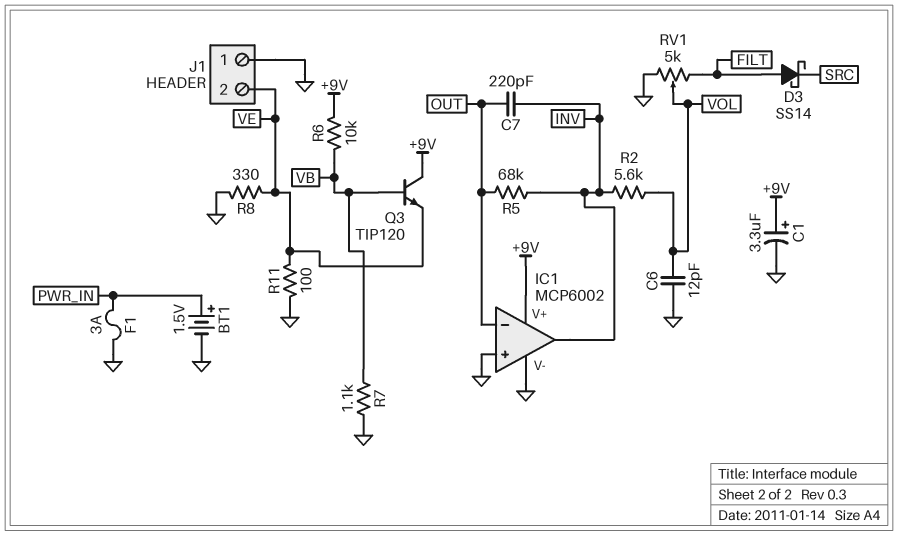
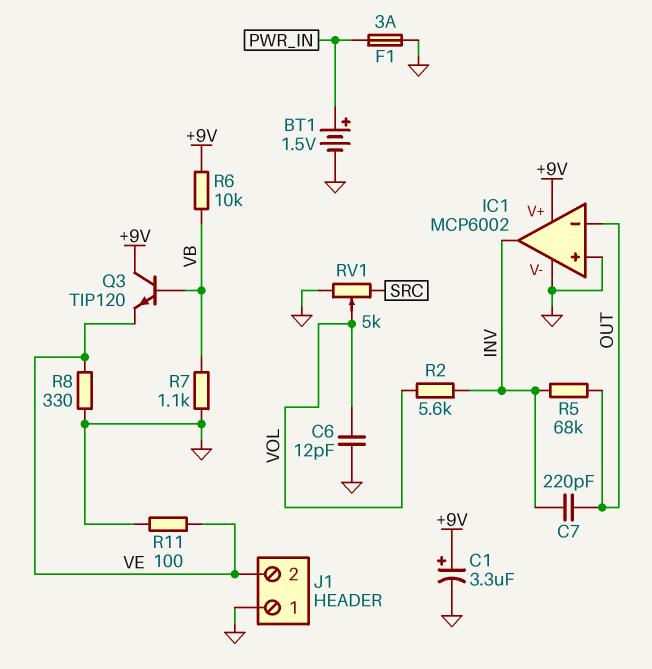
D3: schottky SS14 (A FILT, K SRC) -> none
RV1: 5k (FILT, GND, wiper VOL) -> 5k (GND, SRC, wiper VOL)

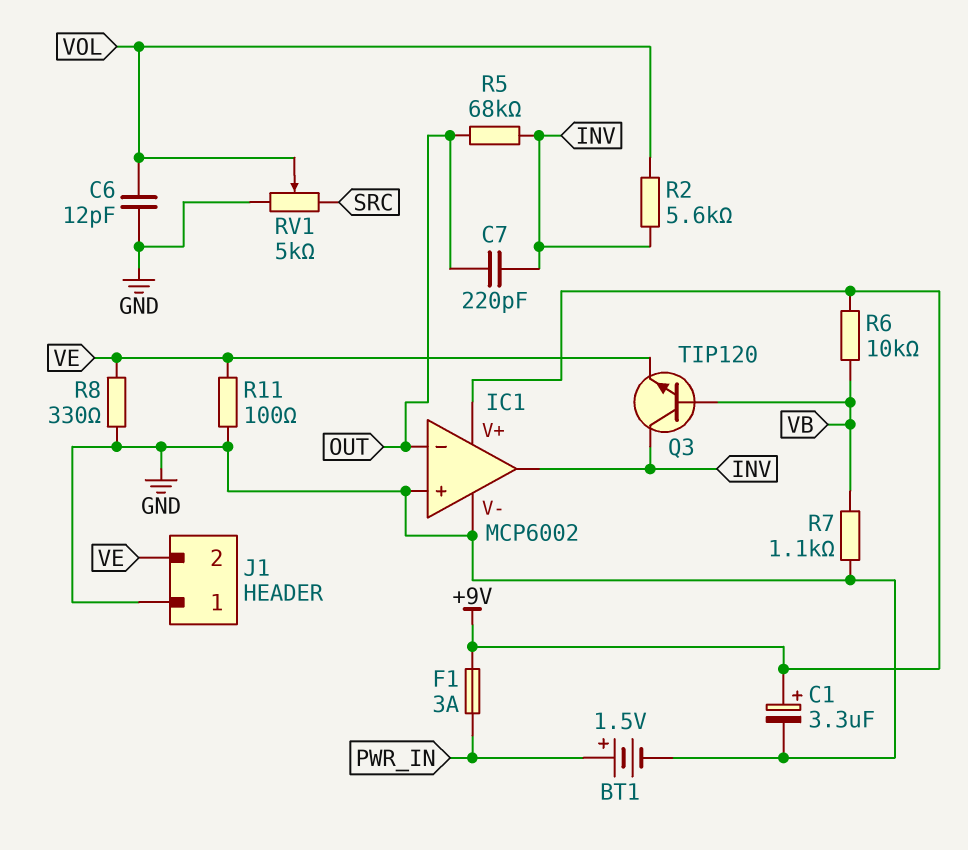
F1: 3A (GND, PWR_IN) -> 3A (+9V, PWR_IN)
Q3: NPN TIP120 (B VB, C +9V, E VE) -> NPN TIP120 (B VB, C INV, E VE)

